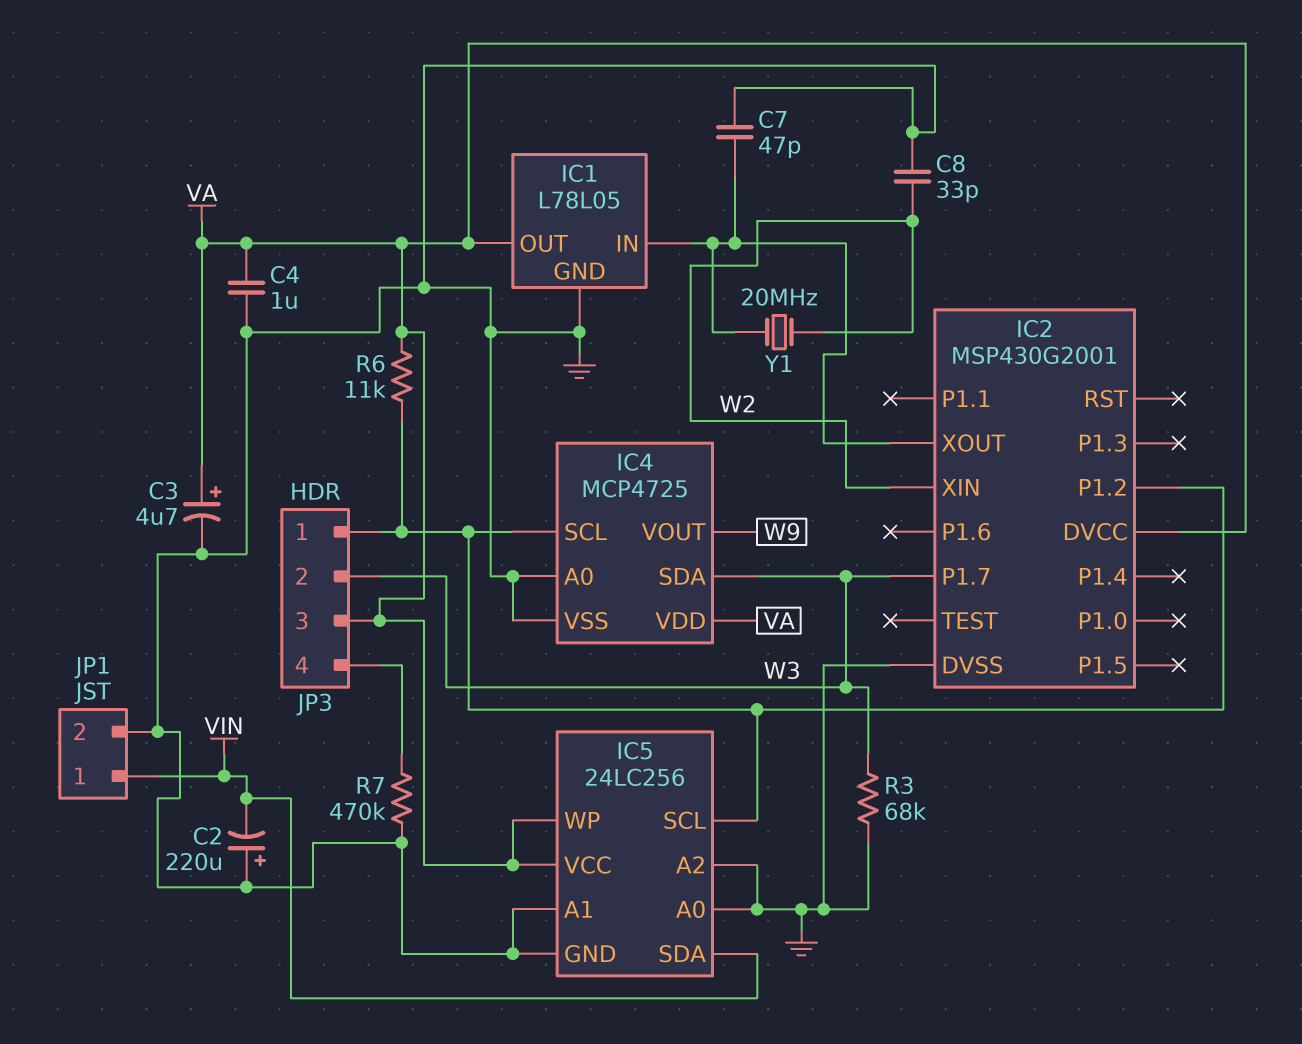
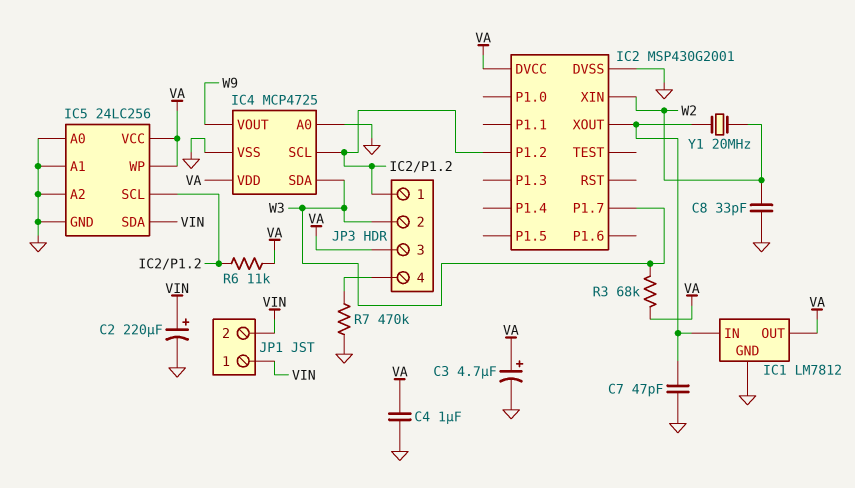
C2: 220uF (plus GND, minus VIN) -> 220uF (plus VIN, minus GND)
IC1: L78L05 -> LM7812
JP1 pin 2: GND -> VIN
R3: 68k (GND, W3) -> 68k (VA, W3)

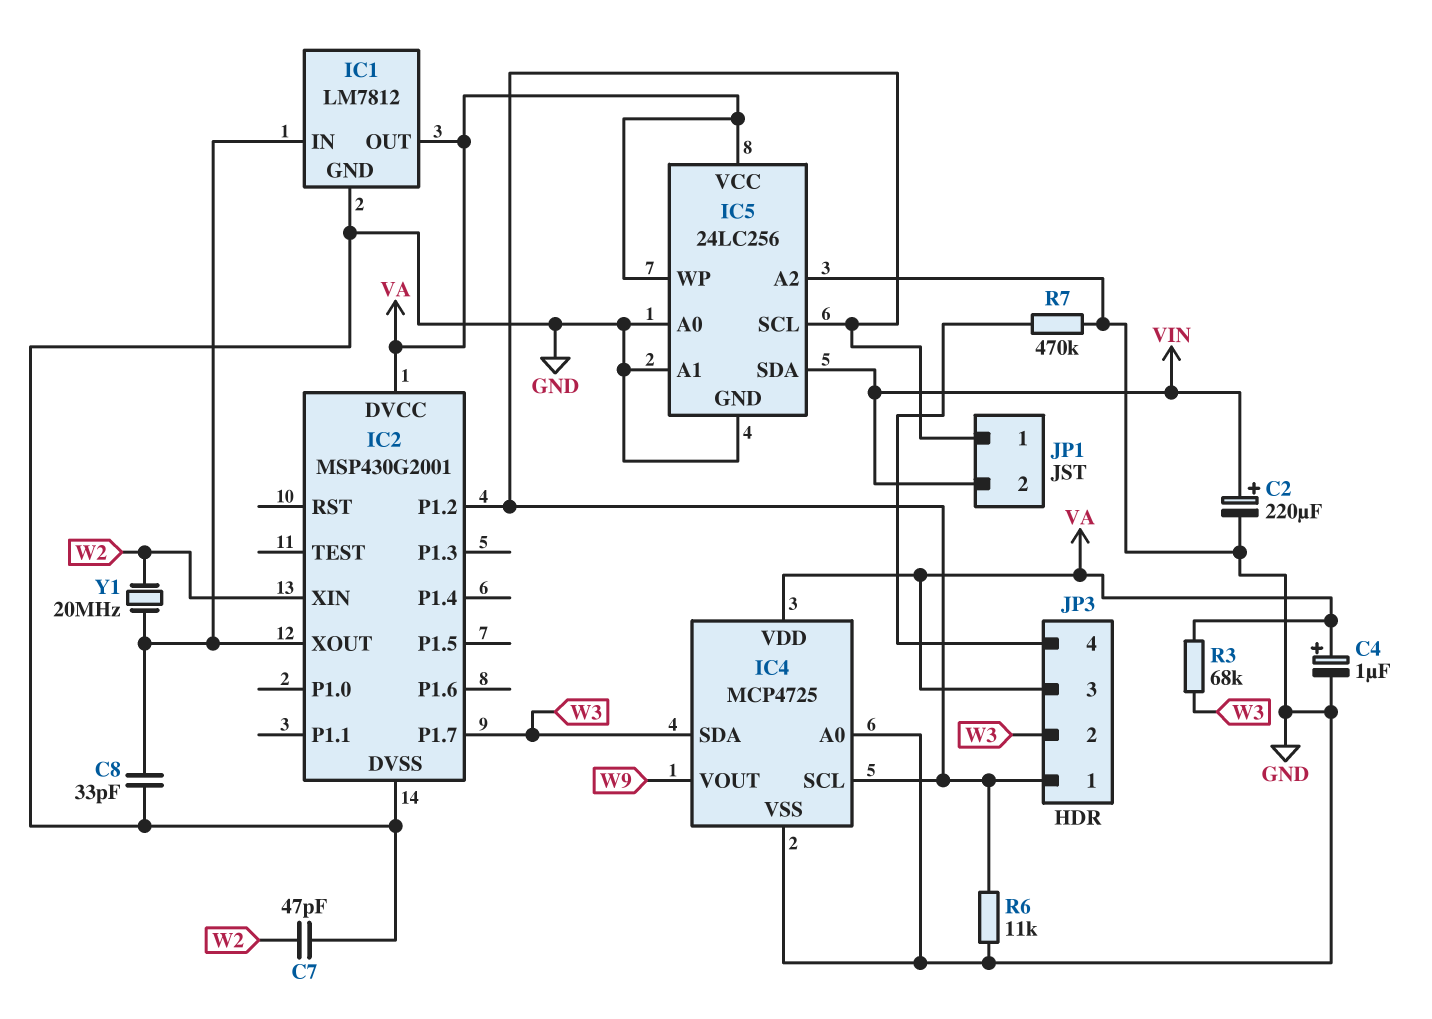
C3: 4.7uF (plus VA, minus GND) -> none
C4: 1uF (GND, VA) -> 1uF (plus VA, minus GND)
C7: 47pF (GND, IC1/IN) -> 47pF (GND, W2)
C8: 33pF (GND, W2) -> 33pF (GND, IC1/IN)
JP1 pin 1: VIN -> IC2/P1.2
R6: 11k (IC2/P1.2, VA) -> 11k (GND, IC2/P1.2)

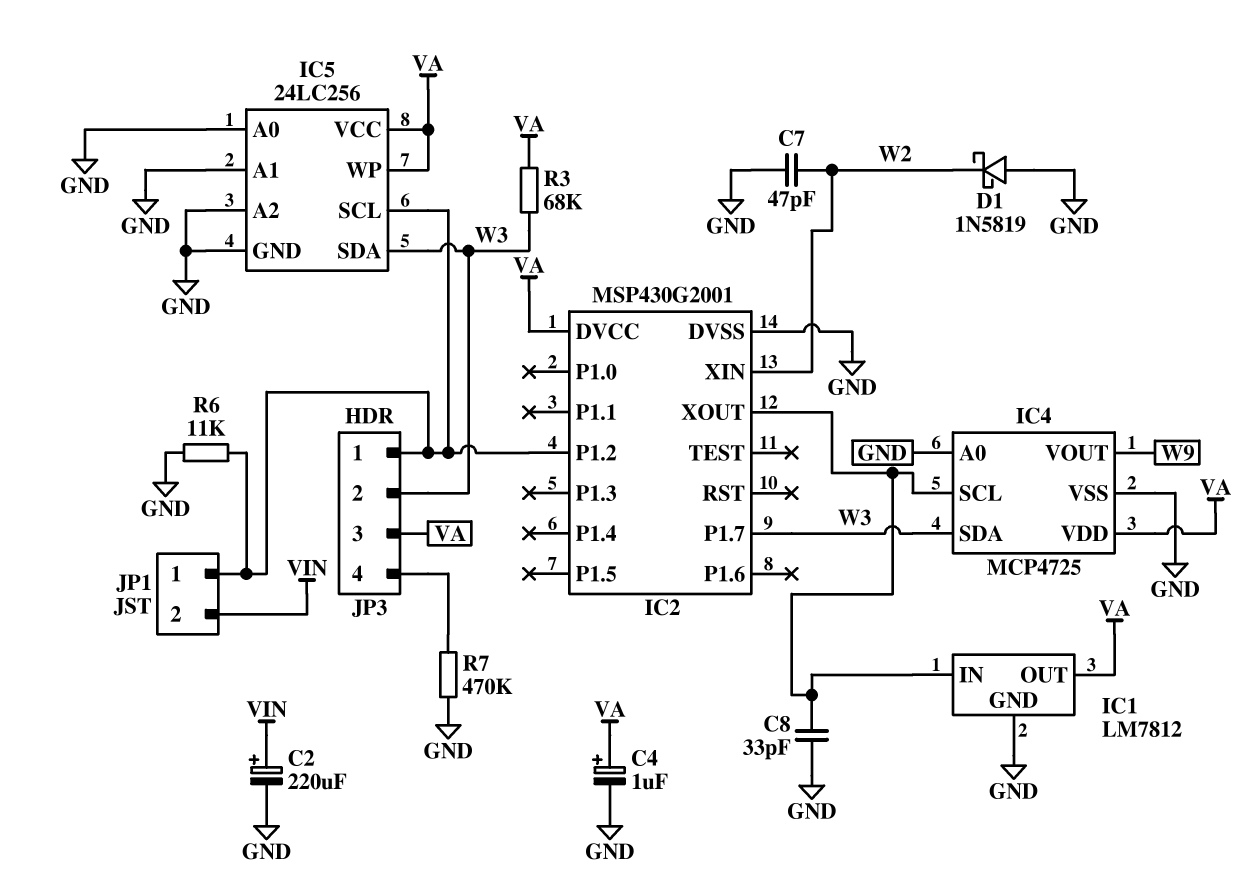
D1: none -> schottky 1N5819 (A GND, K W2)
IC4 pin SCL: IC2/P1.2 -> IC1/IN
IC5 pin SDA: VIN -> W3
Y1: 20MHz (IC1/IN, W2) -> none

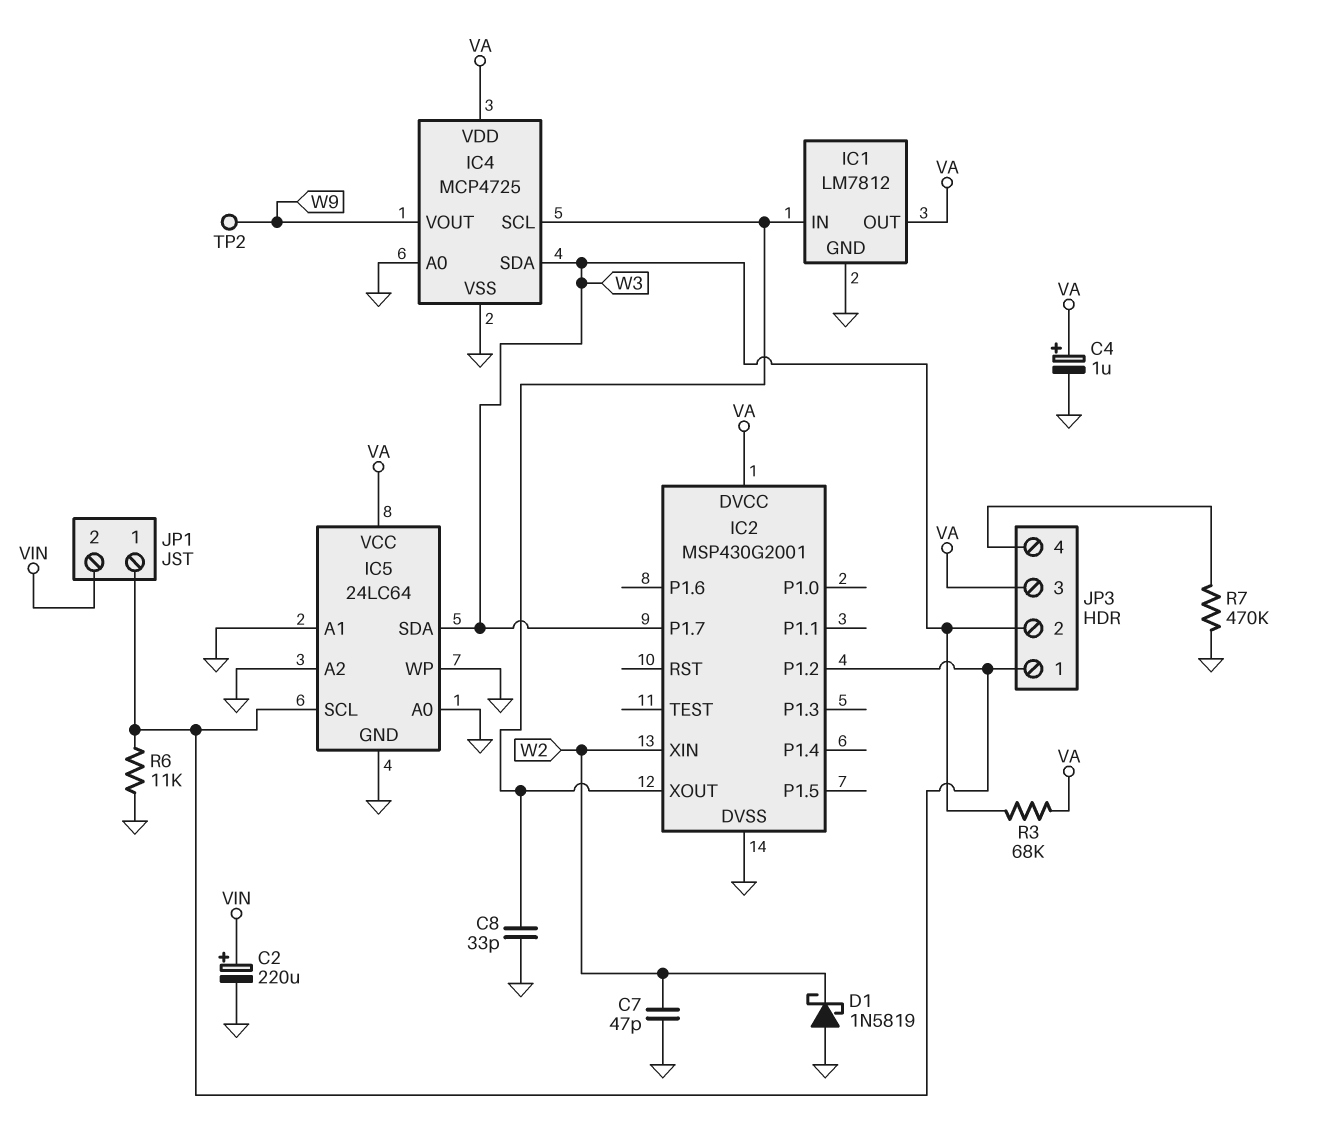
IC5: 24LC256 -> 24LC64
IC5 pin WP: VA -> GND
TP2: none -> test point (W9)

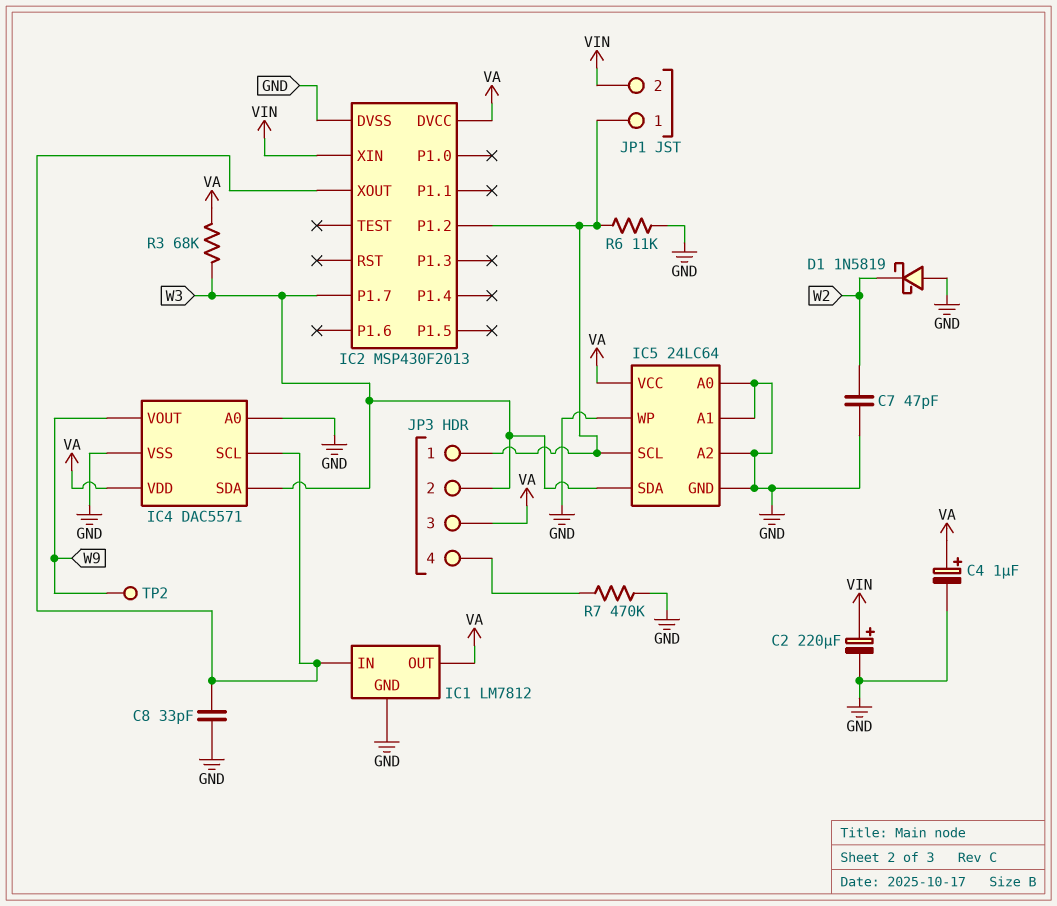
IC2: MSP430G2001 -> MSP430F2013
IC2 pin XIN: W2 -> VIN
IC4: MCP4725 -> DAC5571

